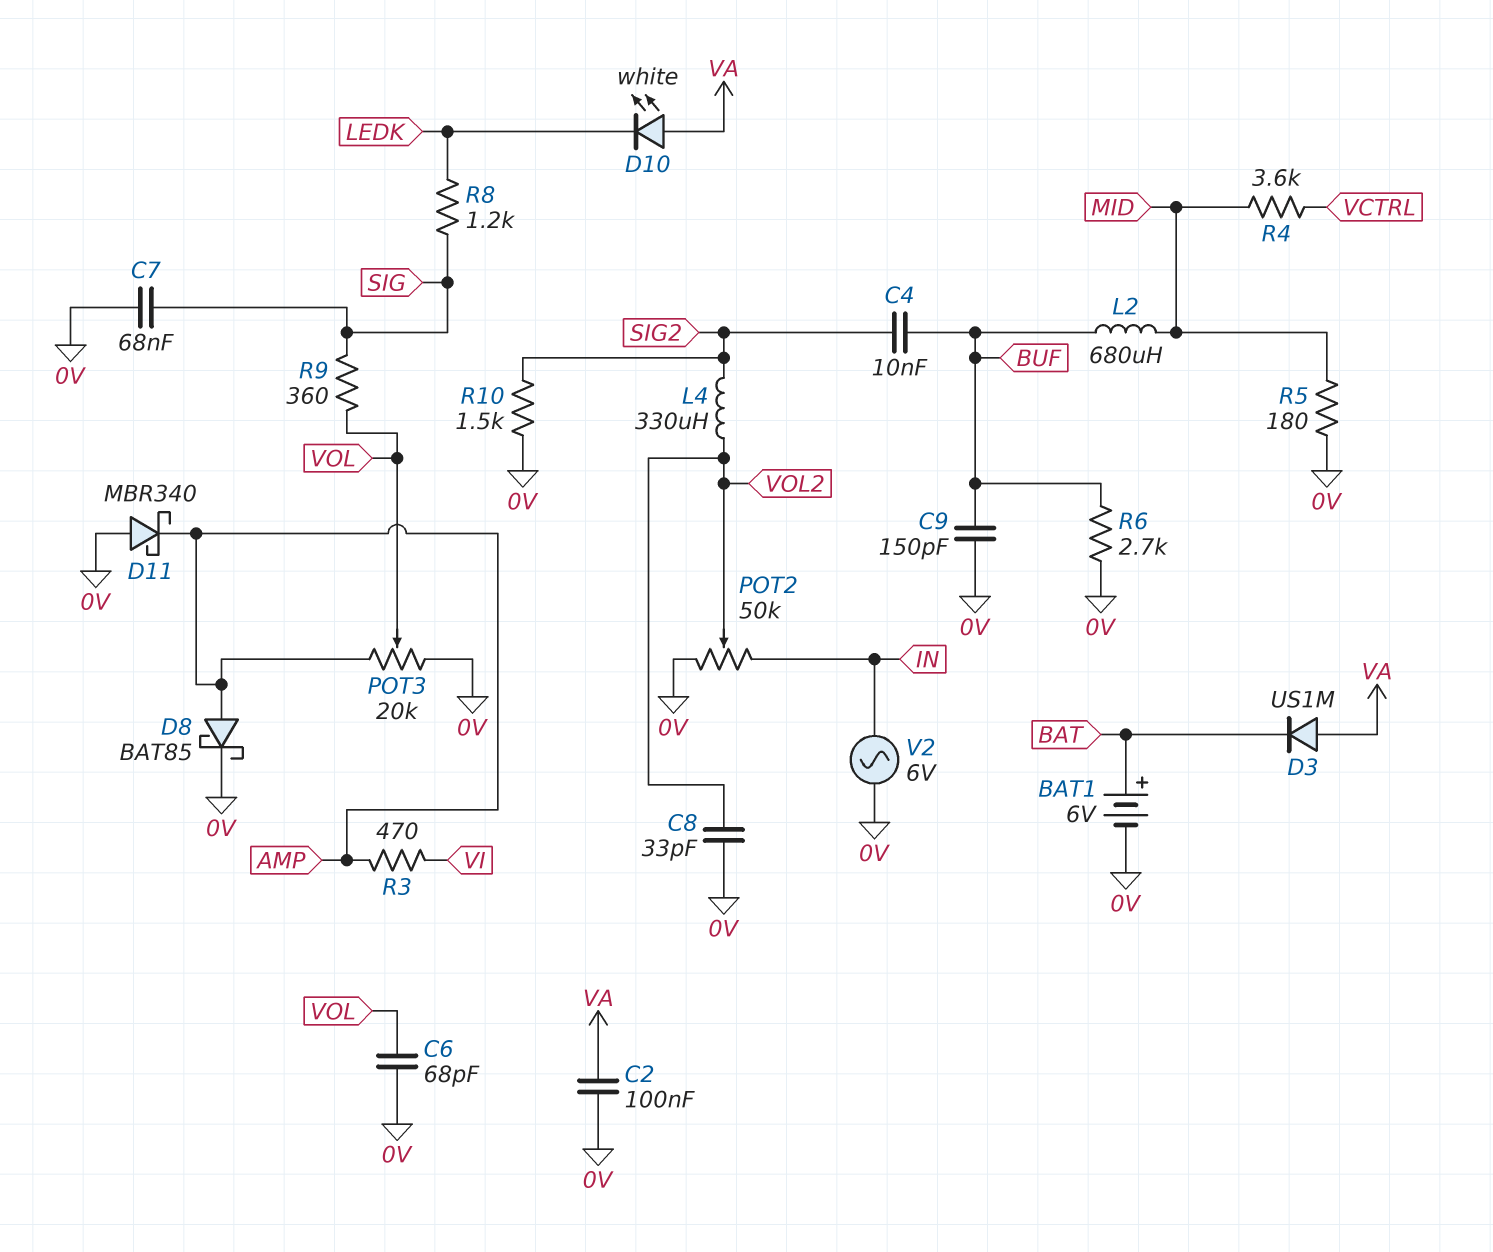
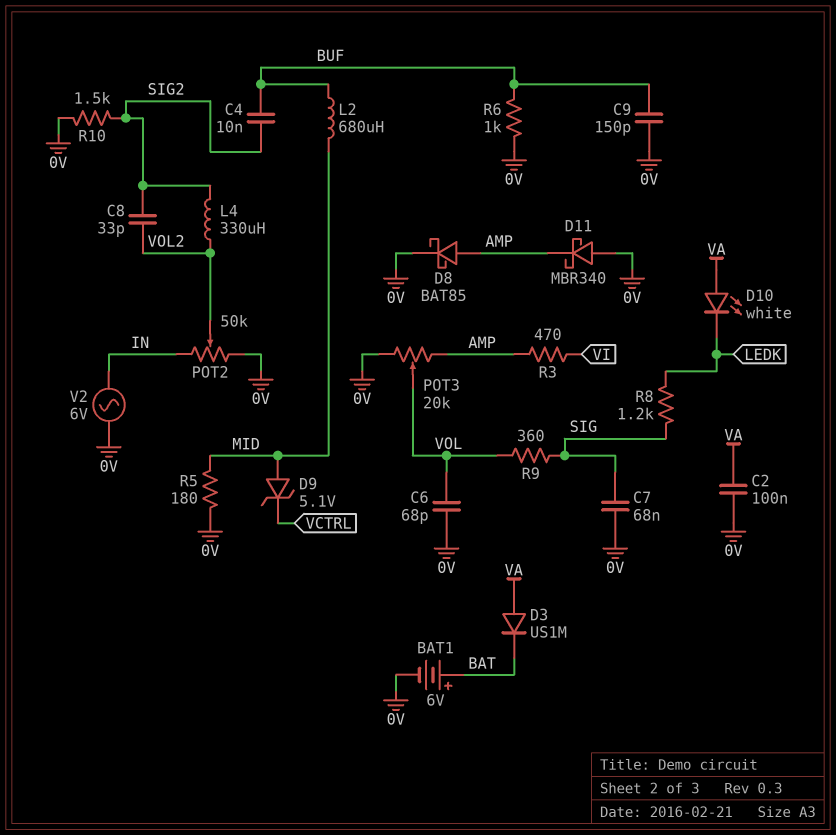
C8: 33pF (0V, VOL2) -> 33pF (SIG2, VOL2)
D9: none -> zener 5.1V (A MID, K VCTRL)
R4: 3.6k (MID, VCTRL) -> none
R6: 2.7k (0V, BUF) -> 1k (0V, BUF)

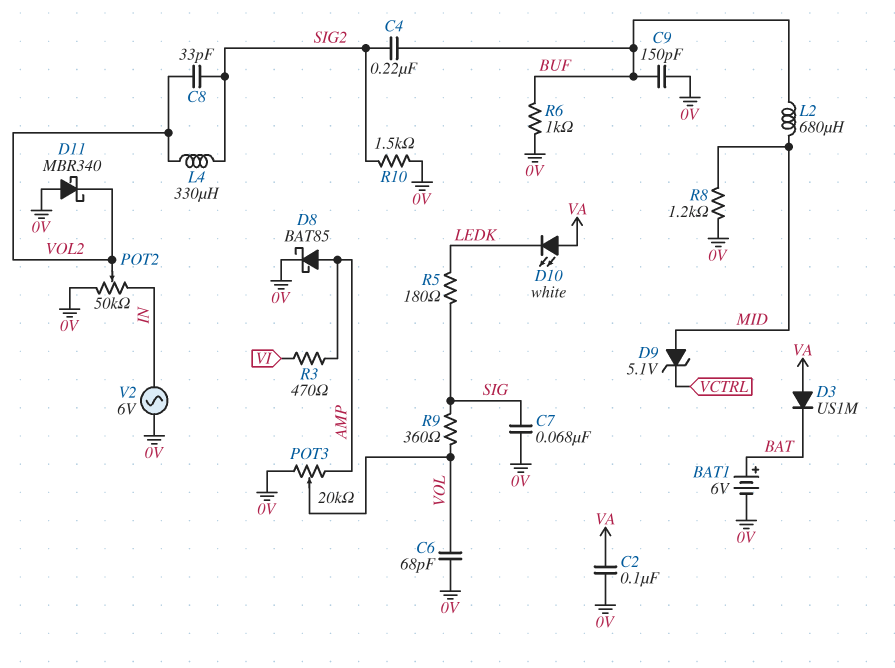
C4: 10nF (BUF, SIG2) -> 220nF (BUF, SIG2)
D11: schottky MBR340 (A 0V, K AMP) -> schottky MBR340 (A 0V, K VOL2)
R5: 180 (0V, MID) -> 180 (LEDK, SIG)
R8: 1.2k (LEDK, SIG) -> 1.2k (0V, MID)

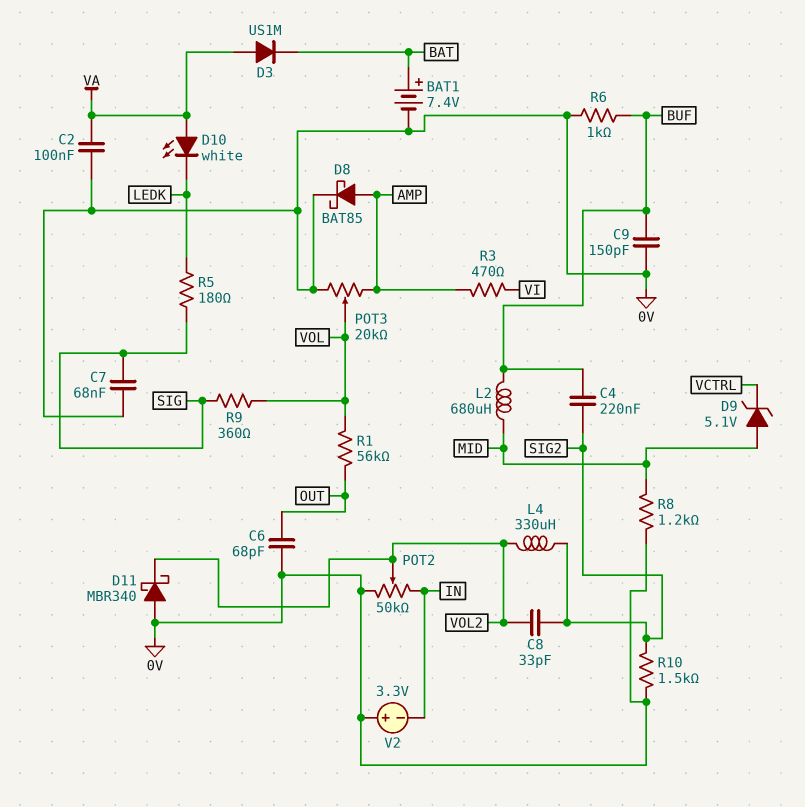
BAT1: 6V (plus BAT, minus 0V) -> 7.4V (plus BAT, minus 0V)
C6: 68pF (0V, VOL) -> 68pF (0V, OUT)
R1: none -> 56k (OUT, VOL)
V2: AC 6V (0V, IN) -> 3.3V (plus 0V, minus IN)

